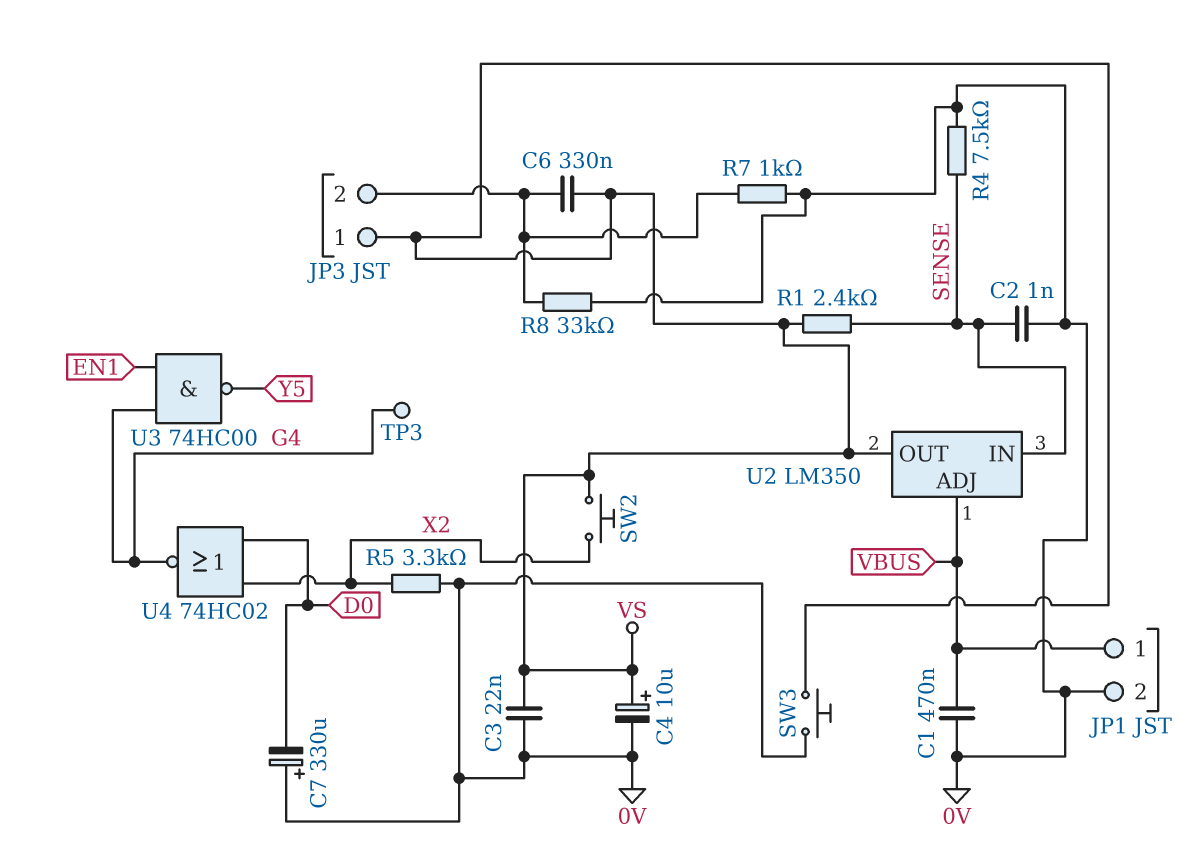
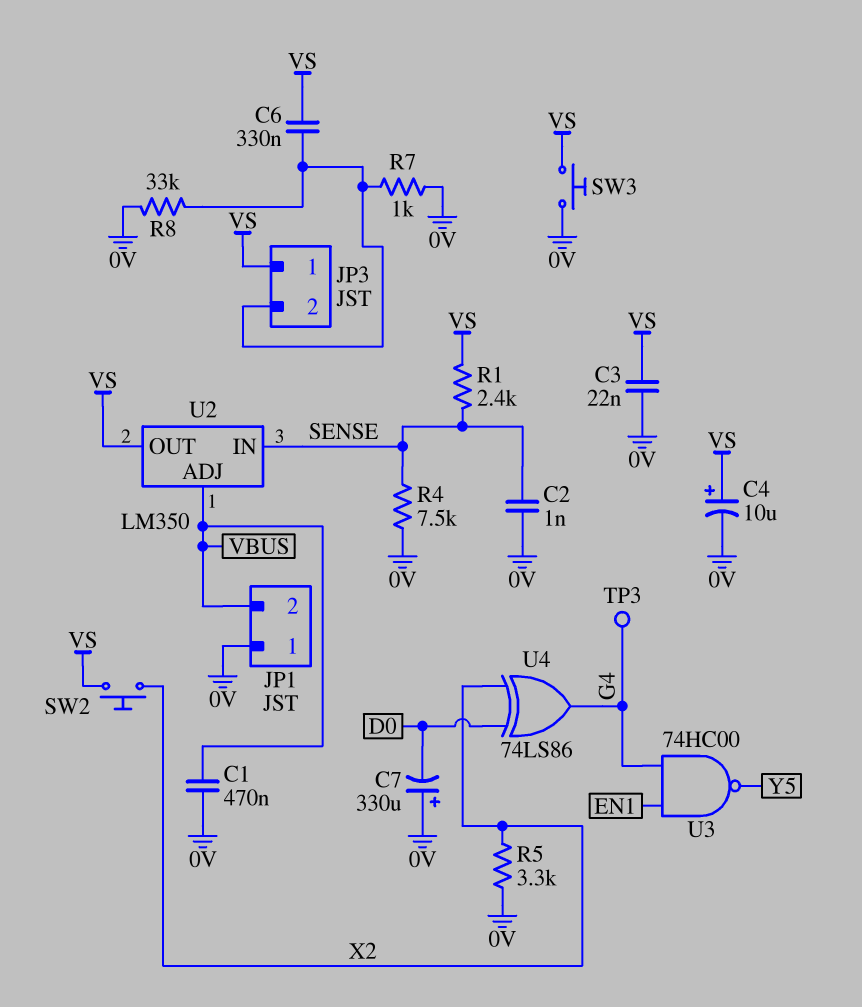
JP1 pin 1: VBUS -> 0V
JP1 pin 2: 0V -> VBUS
U4: NOR 74HC02 (in D0, in X2, out G4) -> XOR 74LS86 (in D0, in X2, out G4)

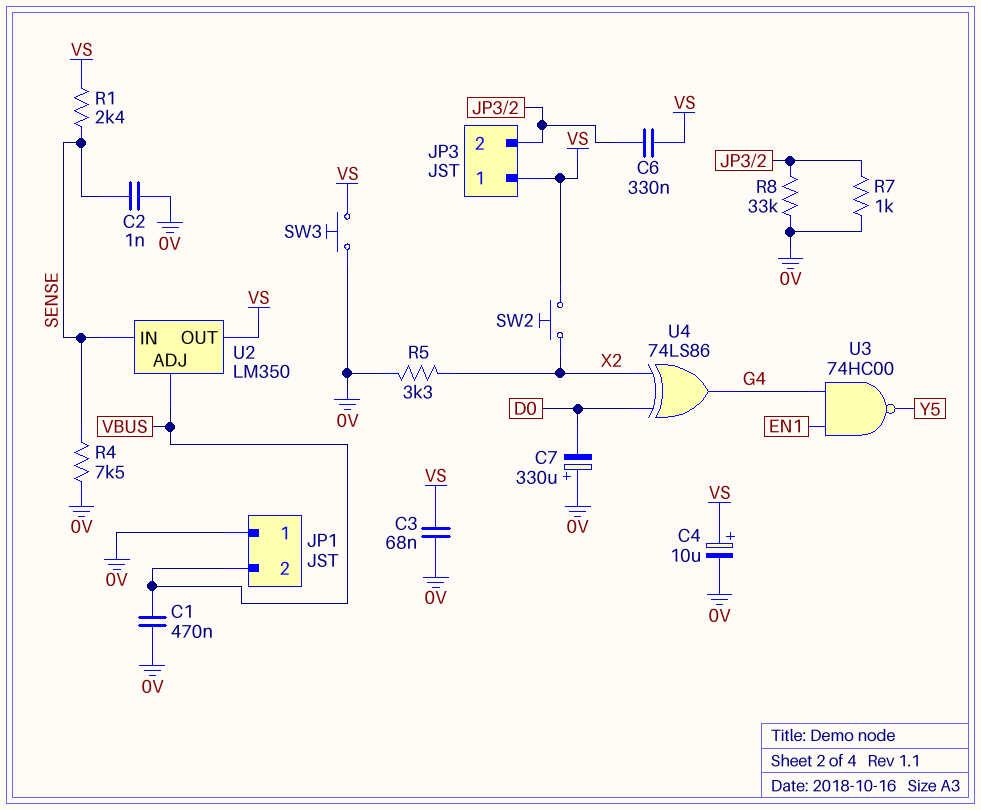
C3: 22nF (0V, VS) -> 68nF (0V, VS)
TP3: test point (G4) -> none

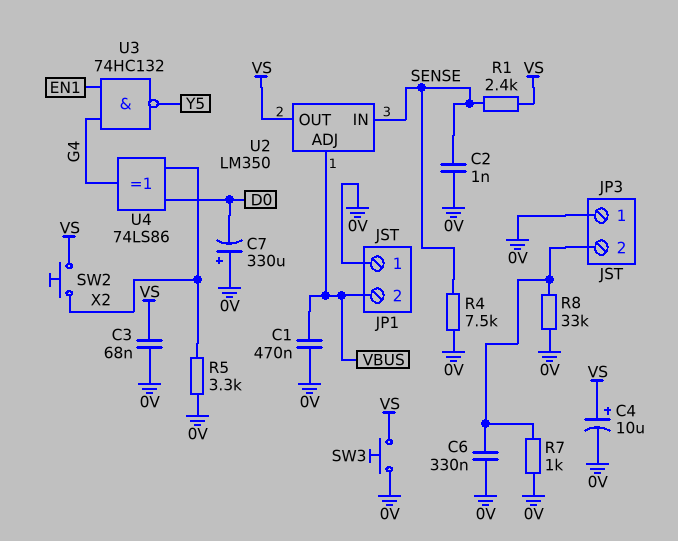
C6: 330nF (JP3/2, VS) -> 330nF (0V, JP3/2)
JP3 pin 1: VS -> 0V
U3: NAND 74HC00 (in EN1, in G4, out Y5) -> NAND 74HC132 (in EN1, in G4, out Y5)

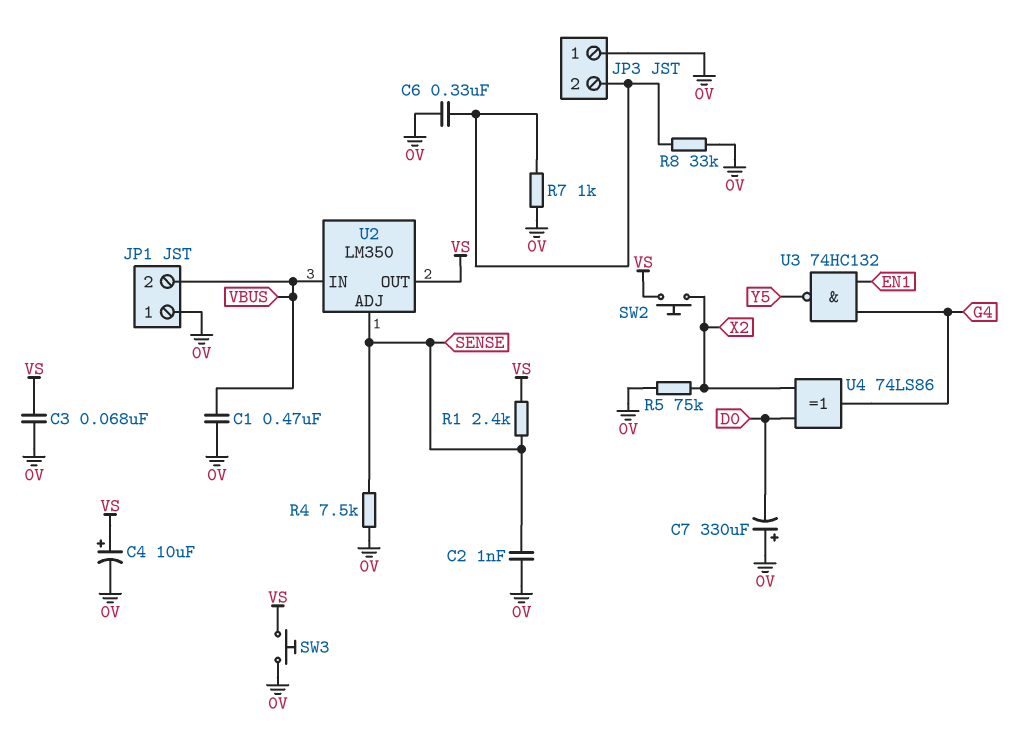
R5: 3.3k (0V, X2) -> 75k (0V, X2)
U2 pin ADJ: VBUS -> SENSE
U2 pin IN: SENSE -> VBUS

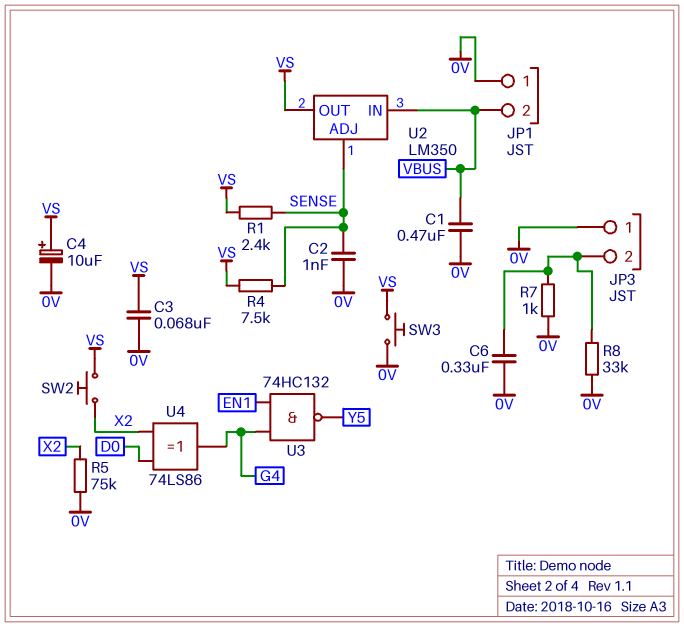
C7: 330uF (plus 0V, minus D0) -> none
R4: 7.5k (0V, SENSE) -> 7.5k (SENSE, VS)

